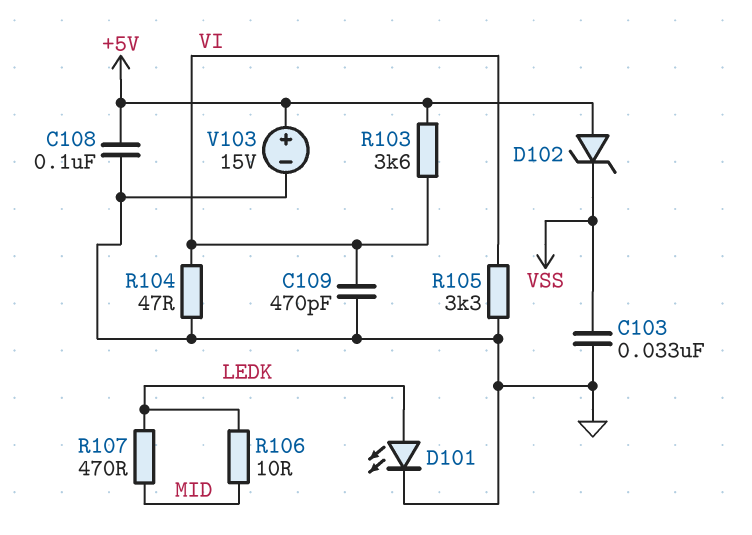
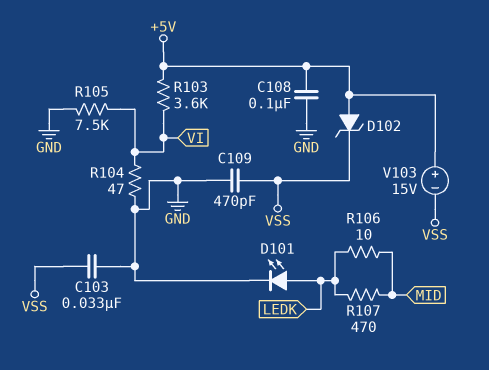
C109: 470pF (GND, VI) -> 470pF (GND, VSS)
R105: 3.3k (GND, VI) -> 7.5k (GND, VI)
V103: 15V (plus +5V, minus GND) -> 15V (plus +5V, minus VSS)

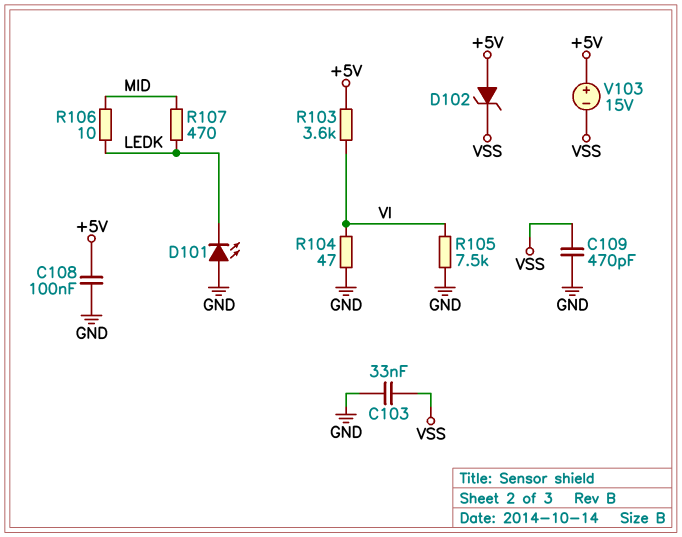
D101: LED (A LEDK, K GND) -> LED (A GND, K LEDK)

